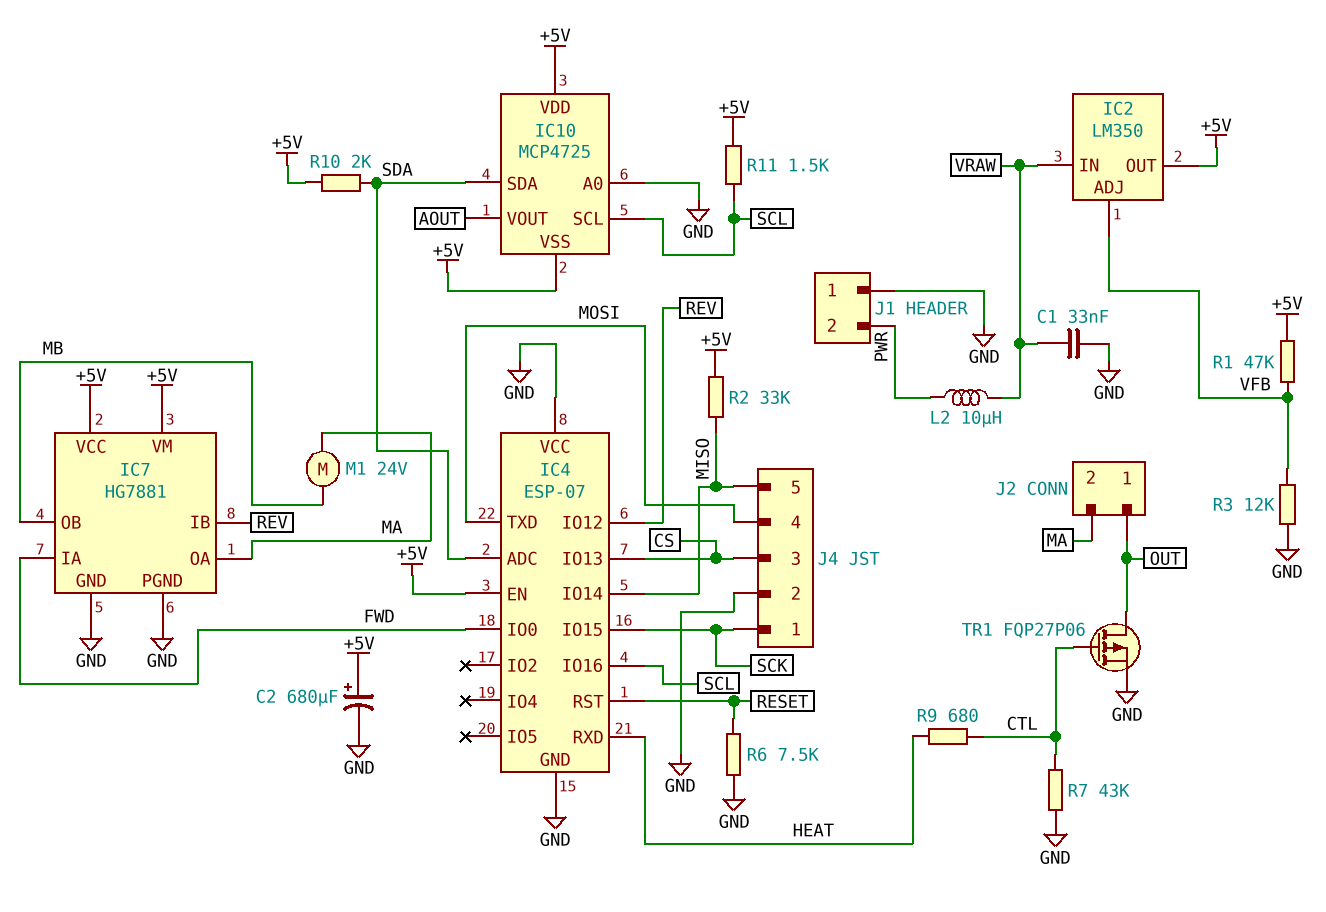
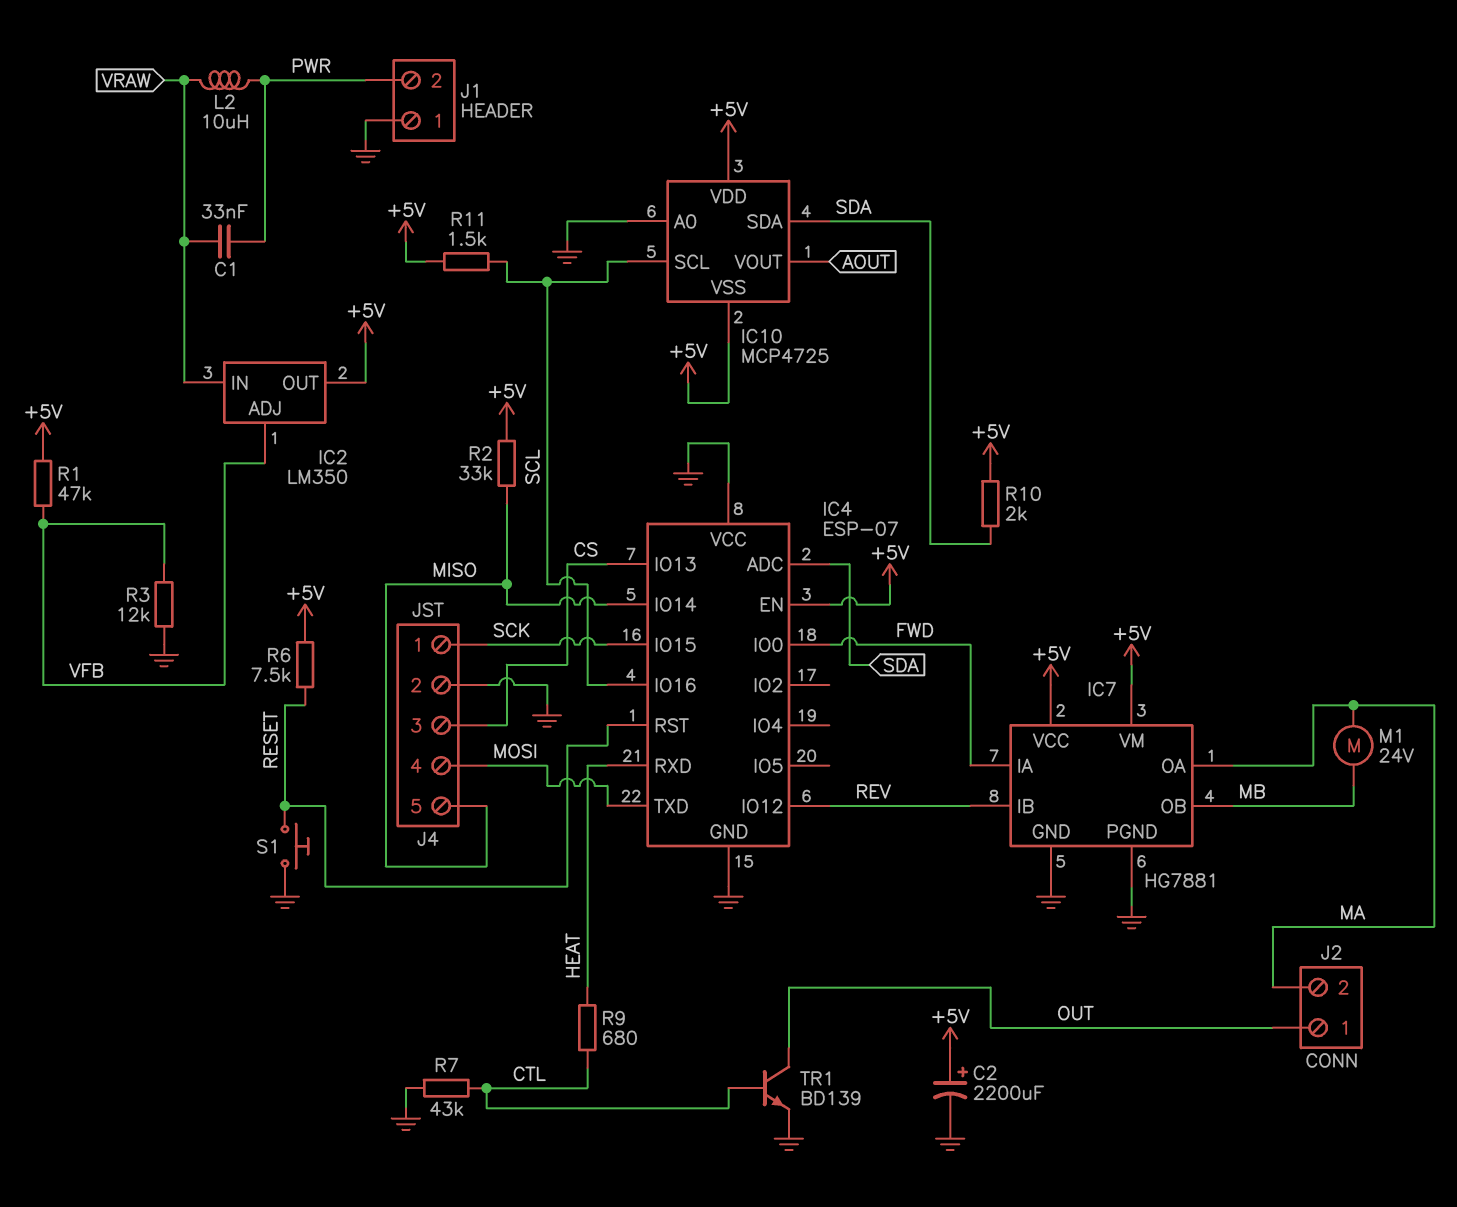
C1: 33nF (GND, VRAW) -> 33nF (PWR, VRAW)
C2: 680uF (plus +5V, minus GND) -> 2200uF (plus +5V, minus GND)
R6: 7.5k (GND, RESET) -> 7.5k (+5V, RESET)
S1: none -> button (GND, RESET)
TR1: PMOS FQP27P06 (G CTL, D OUT, S GND) -> NPN BD139 (B CTL, C OUT, E GND)

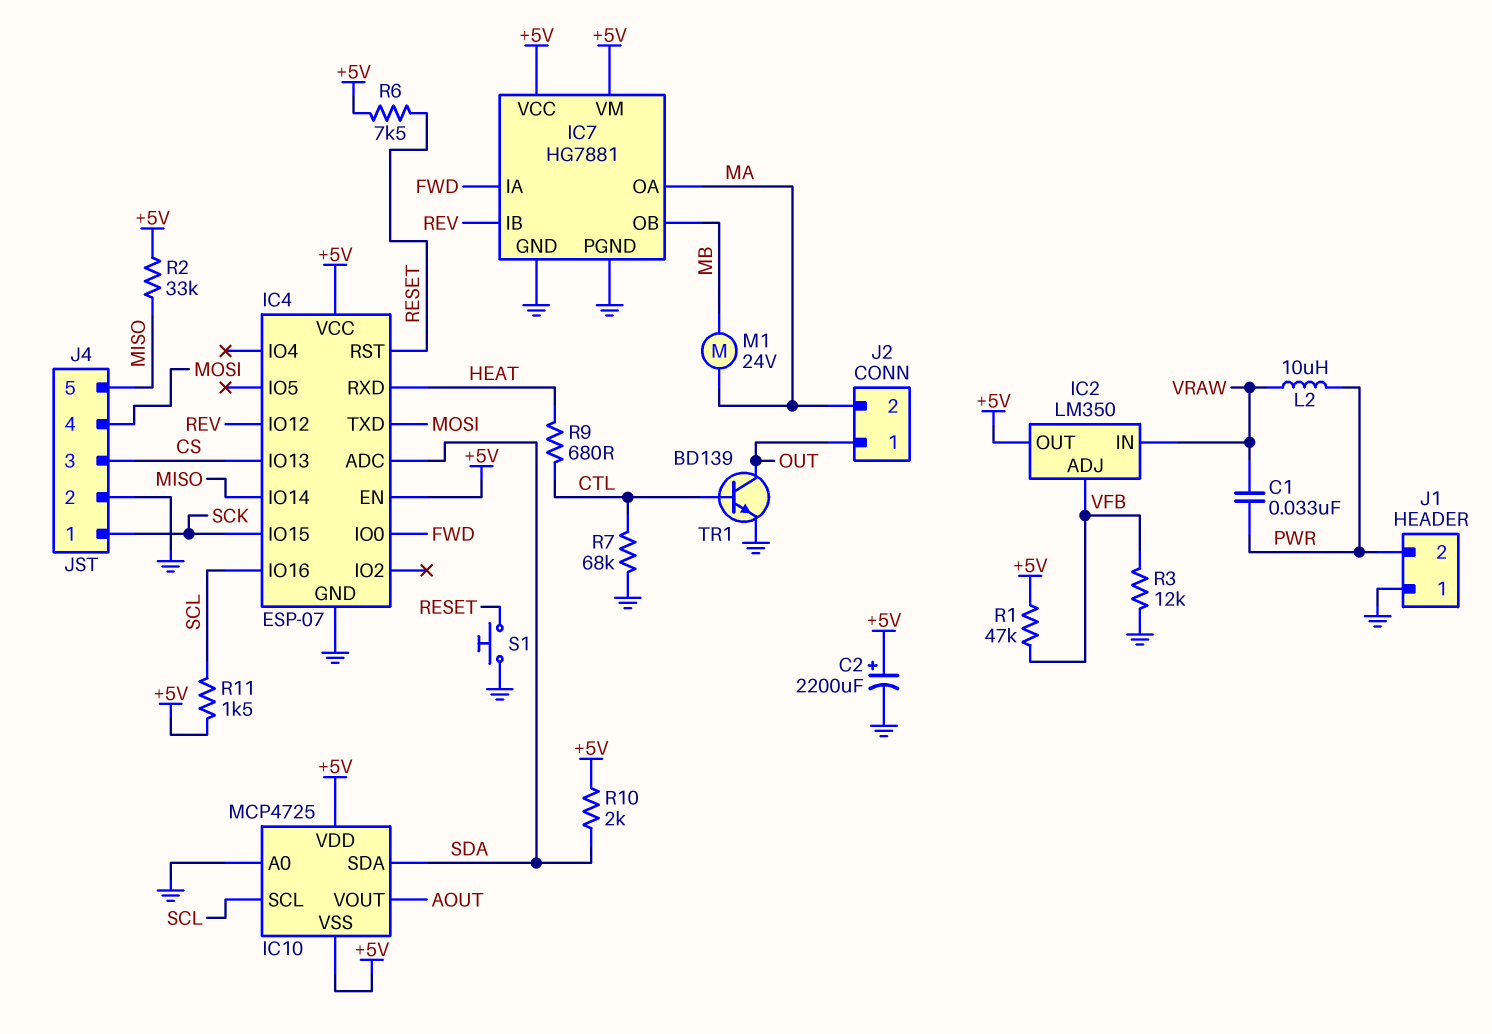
IC4 pin VCC: GND -> +5V
R7: 43k (CTL, GND) -> 68k (CTL, GND)

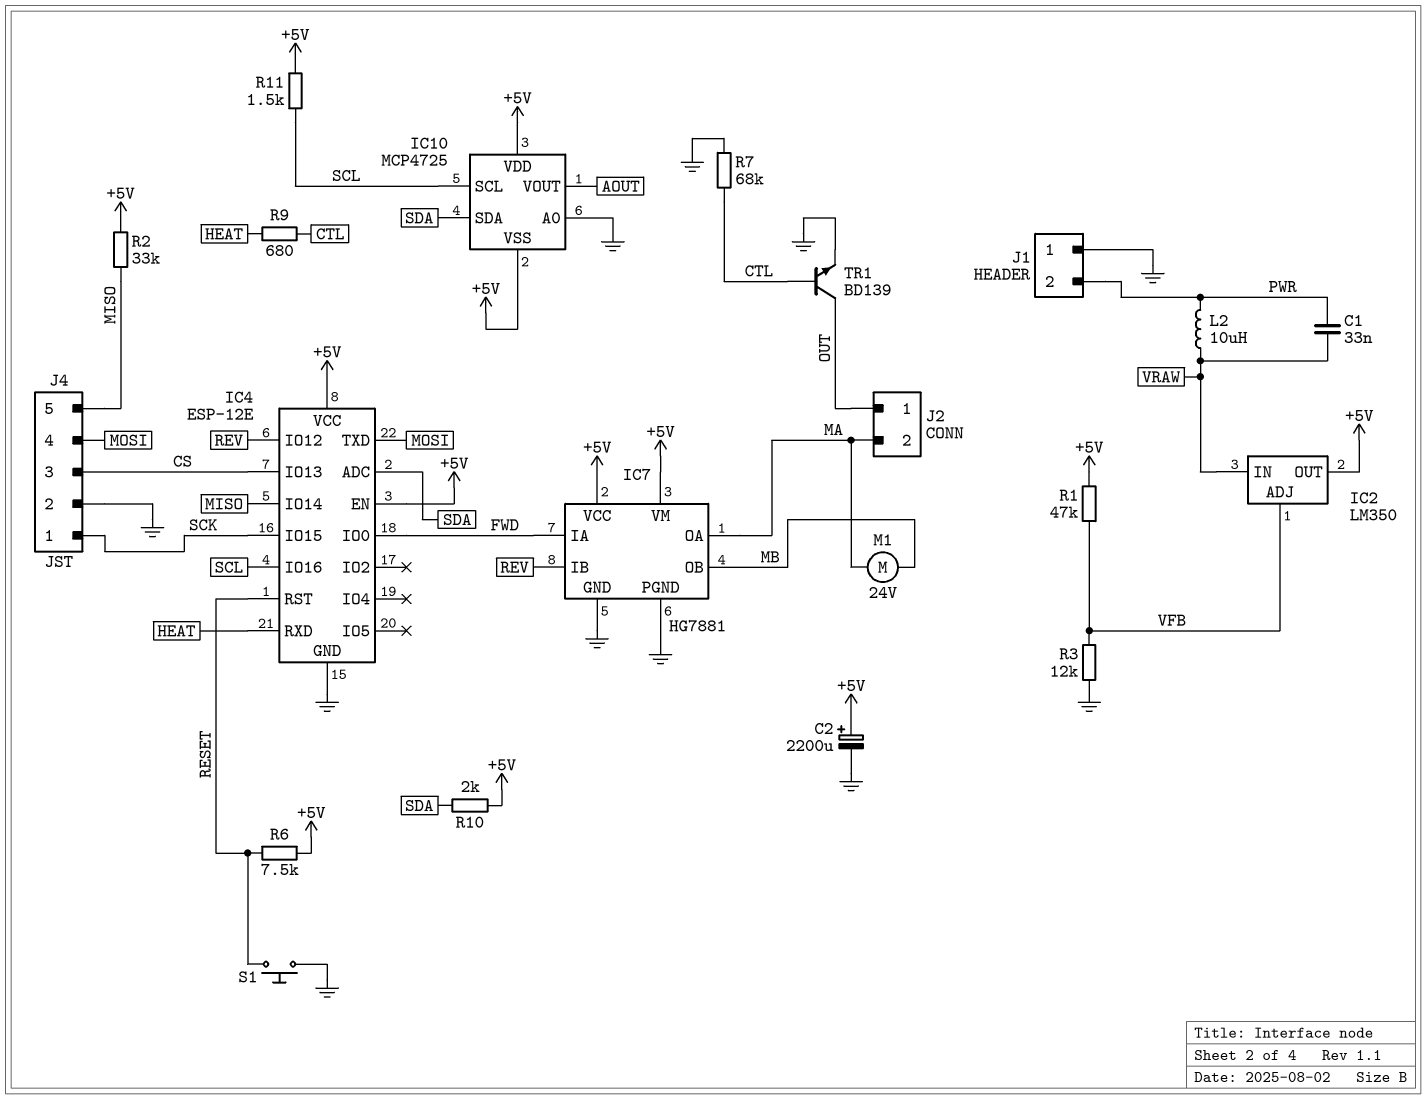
IC4: ESP-07 -> ESP-12E

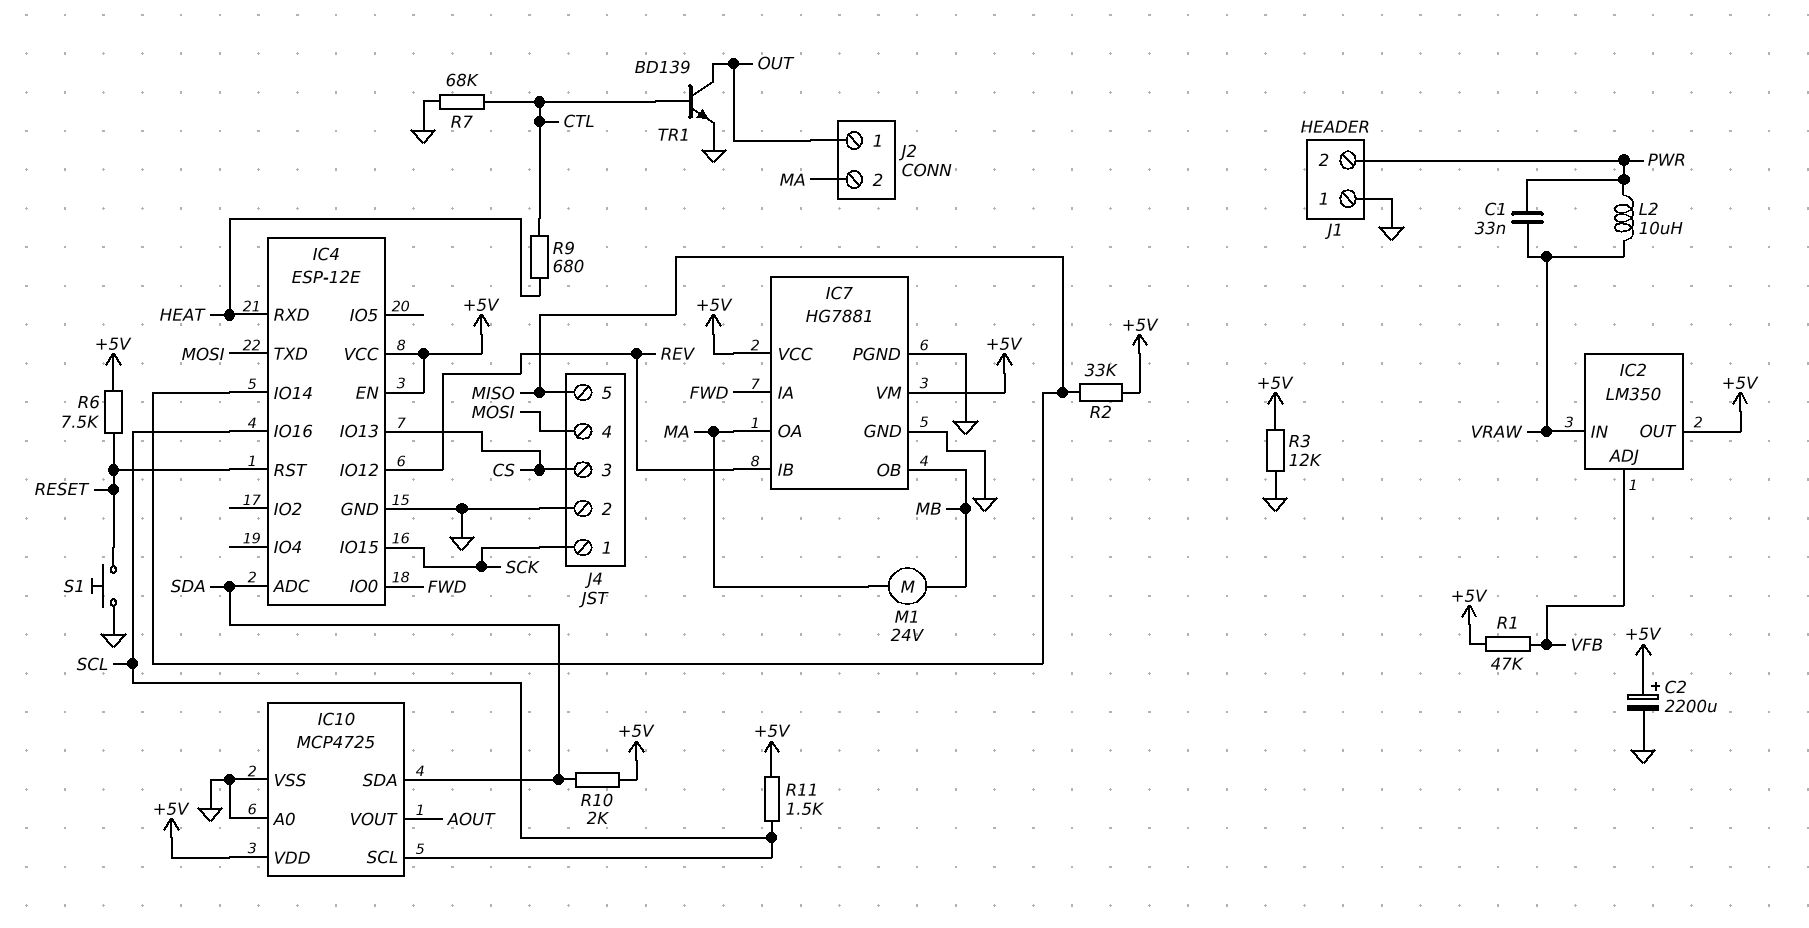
IC10 pin VSS: +5V -> GND
R3: 12k (GND, VFB) -> 12k (+5V, GND)

